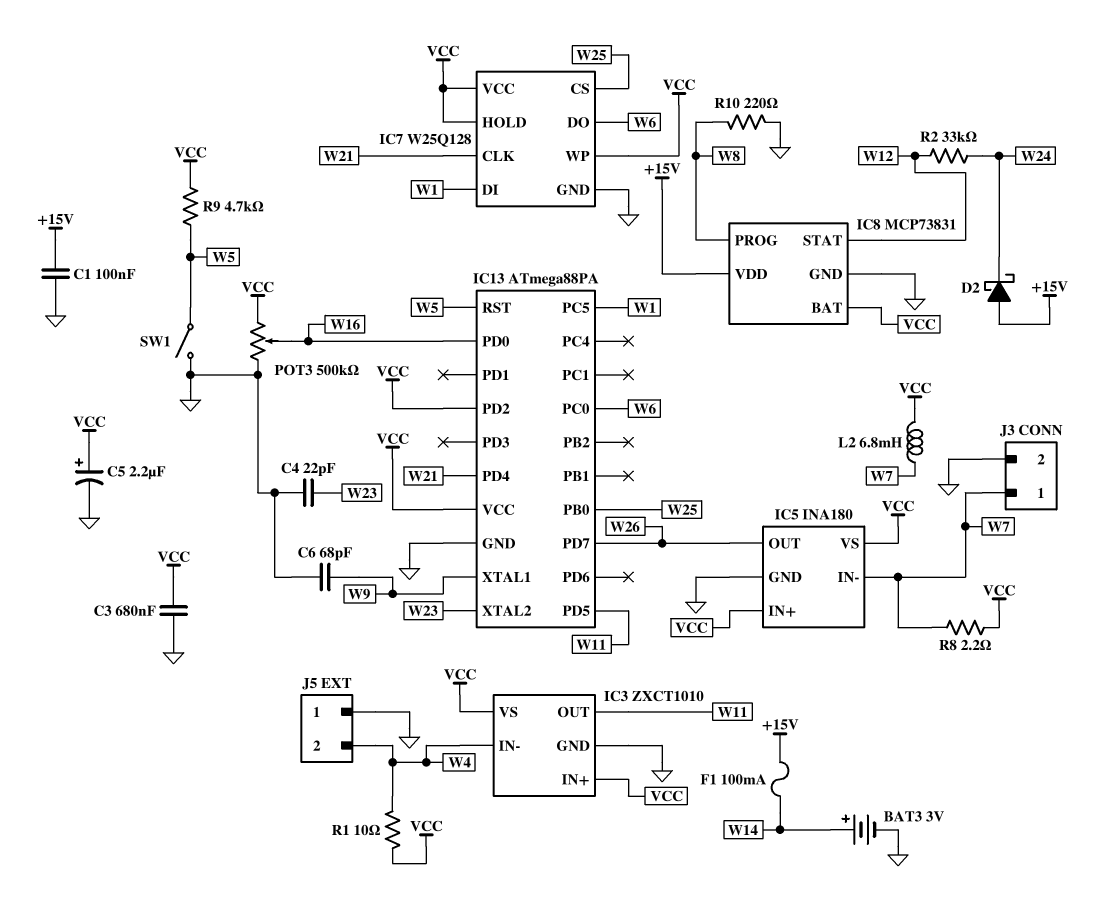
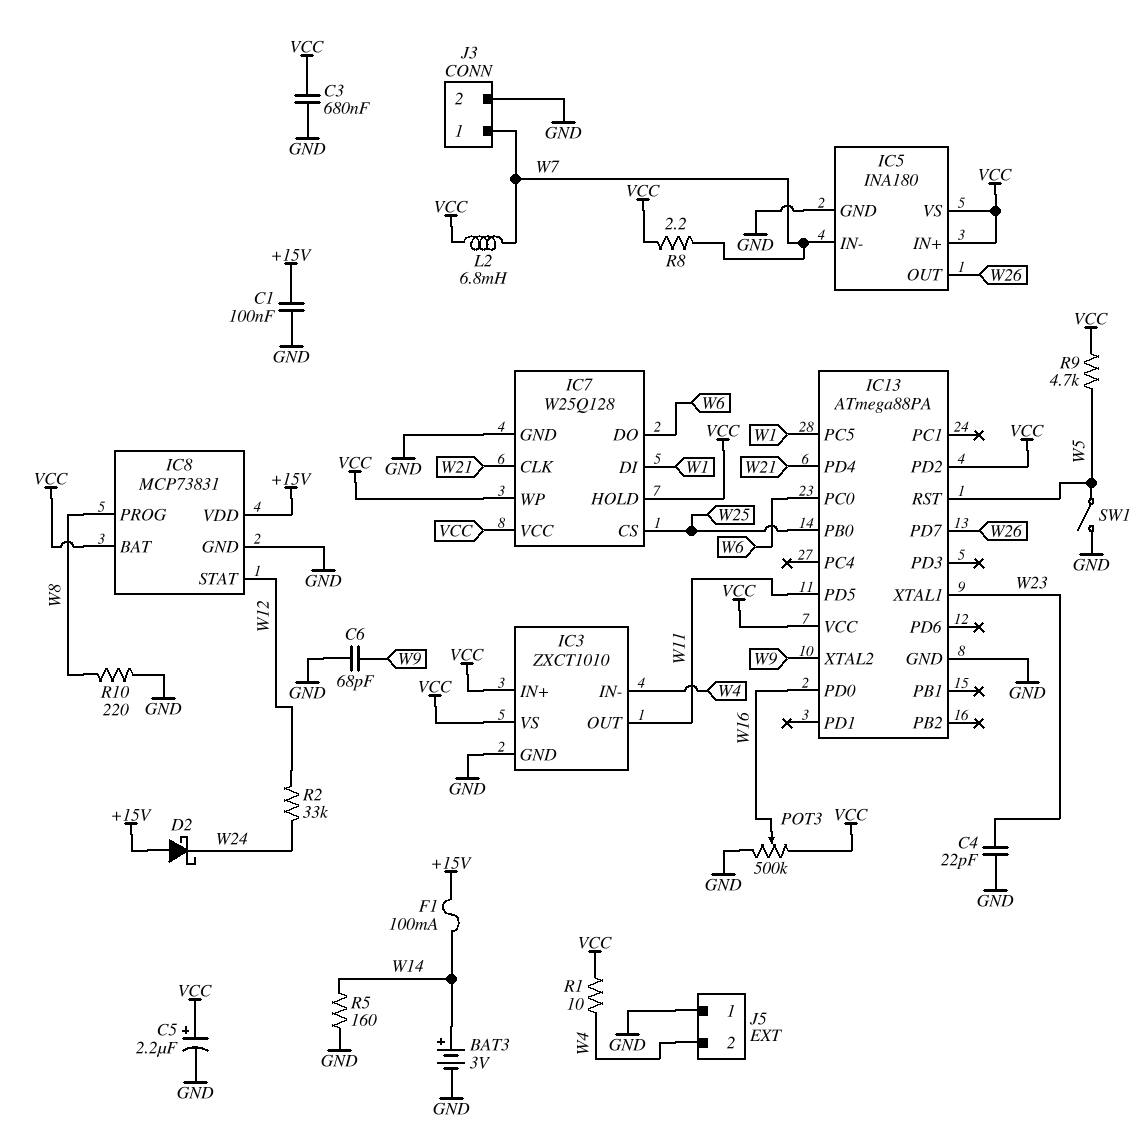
IC13 pin XTAL1: W9 -> W23
IC13 pin XTAL2: W23 -> W9
R5: none -> 160 (GND, W14)

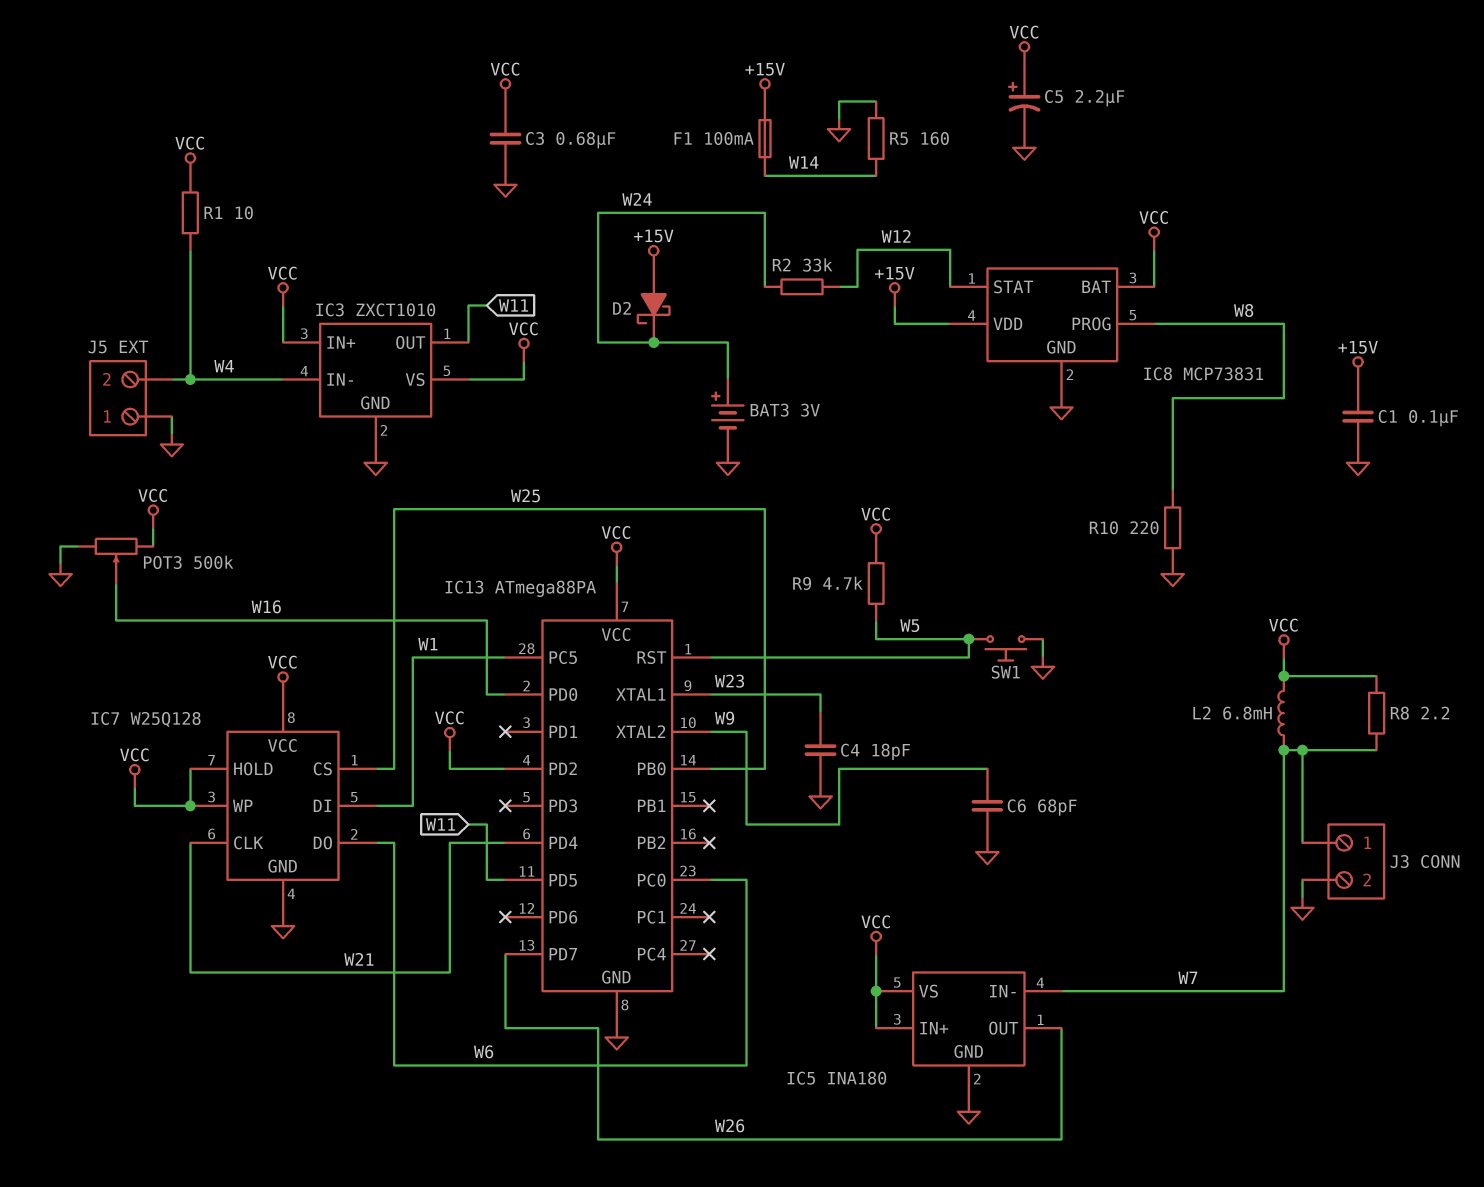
BAT3: 3V (plus W14, minus GND) -> 3V (plus W24, minus GND)
C4: 22pF (GND, W23) -> 18pF (GND, W23)
SW1: switch (GND, W5) -> button (GND, W5)

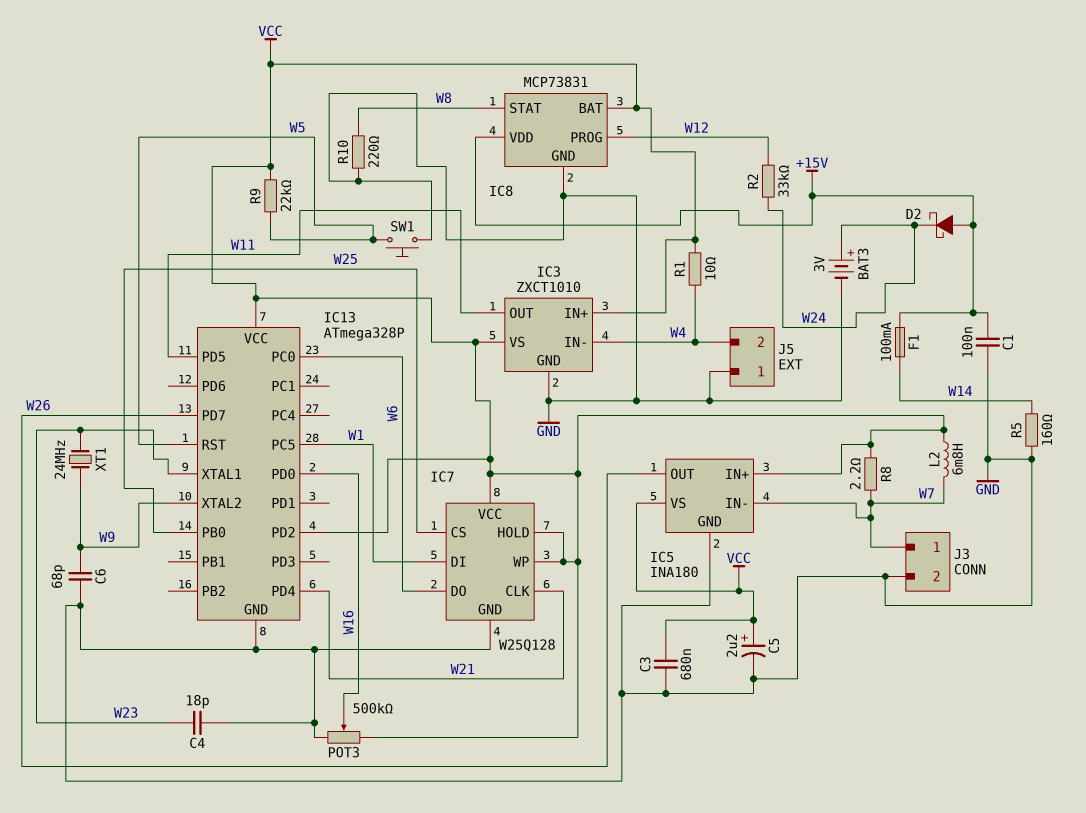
IC8 pin PROG: W8 -> W12
IC8 pin STAT: W12 -> W8
IC13: ATmega88PA -> ATmega328P
R9: 4.7k (VCC, W5) -> 22k (VCC, W5)
XT1: none -> 24MHz (W9, W23)

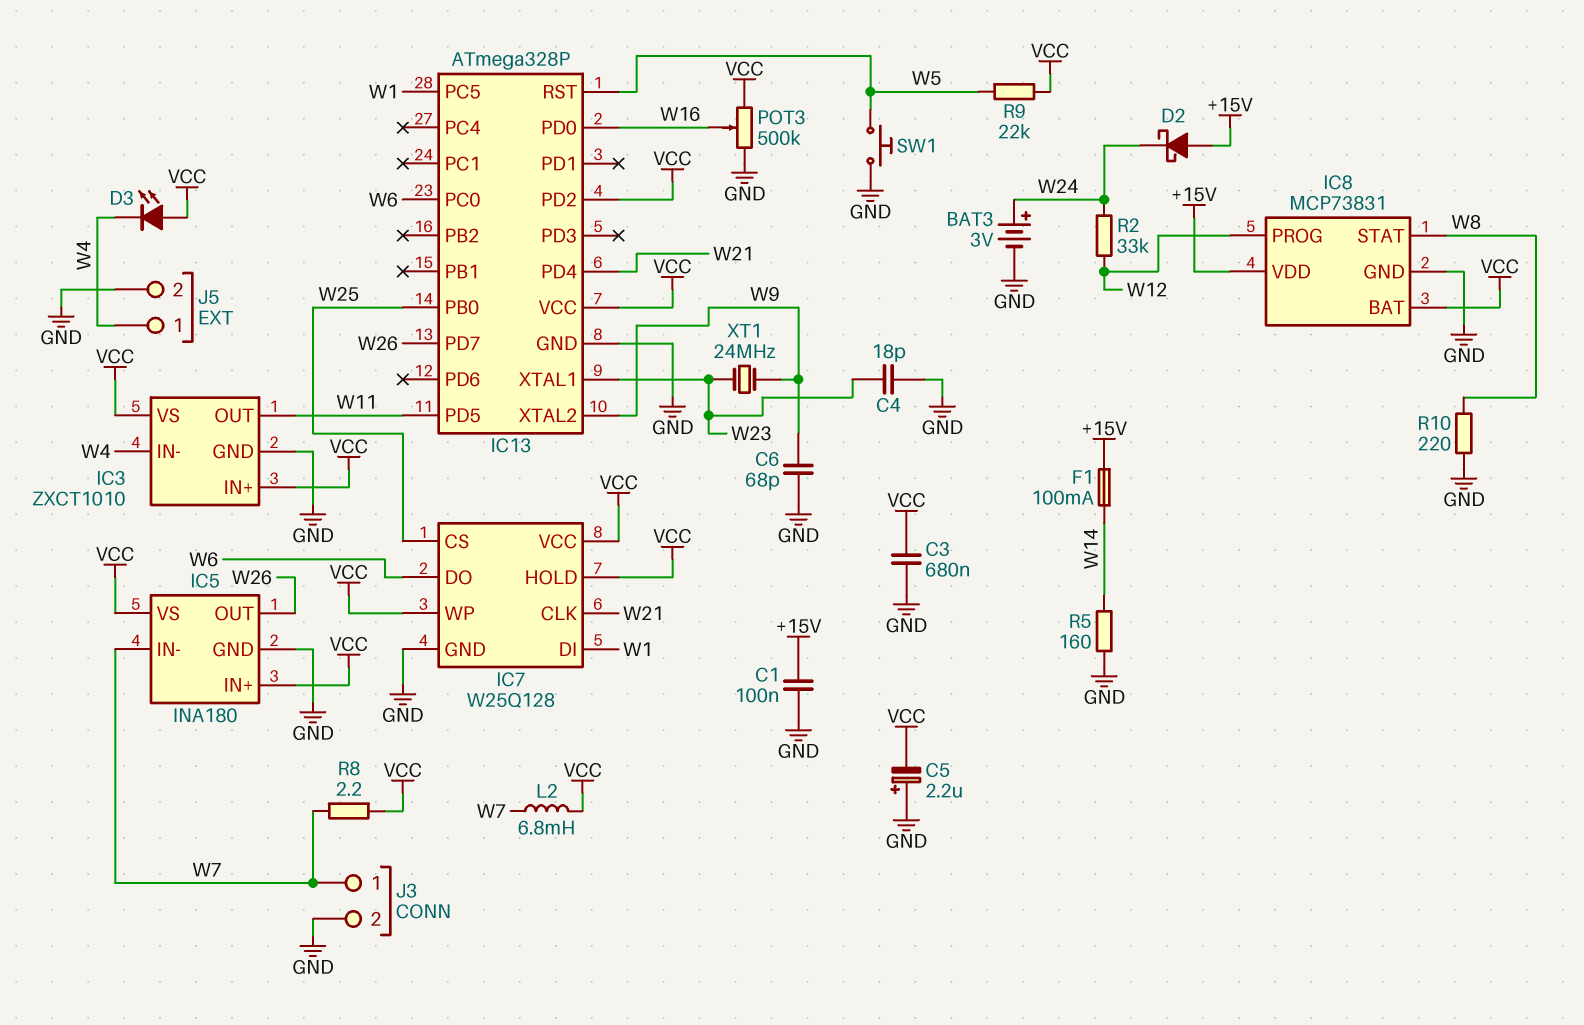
C5: 2.2uF (plus VCC, minus GND) -> 2.2uF (plus GND, minus VCC)
D3: none -> LED (A VCC, K W4)
J5 pin 1: GND -> W4
J5 pin 2: W4 -> GND
R1: 10 (VCC, W4) -> none

